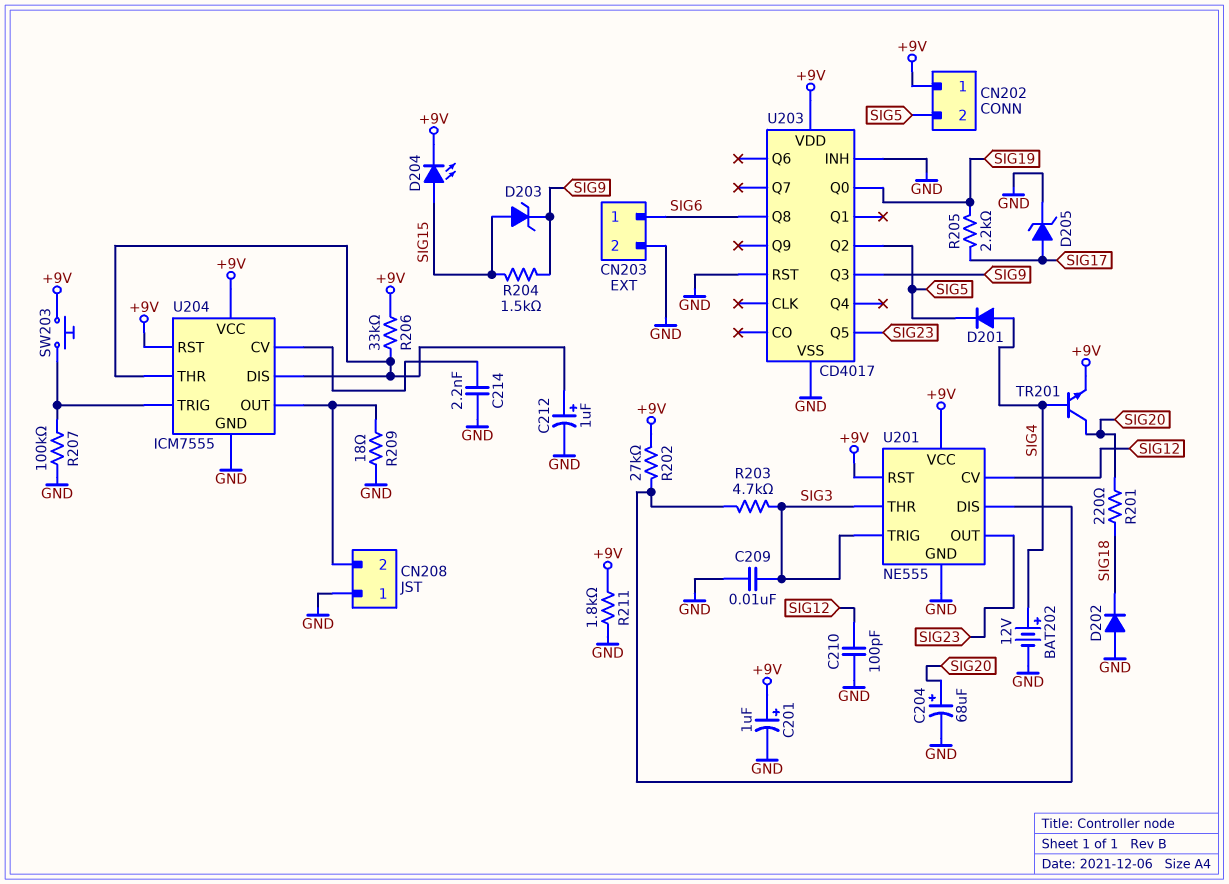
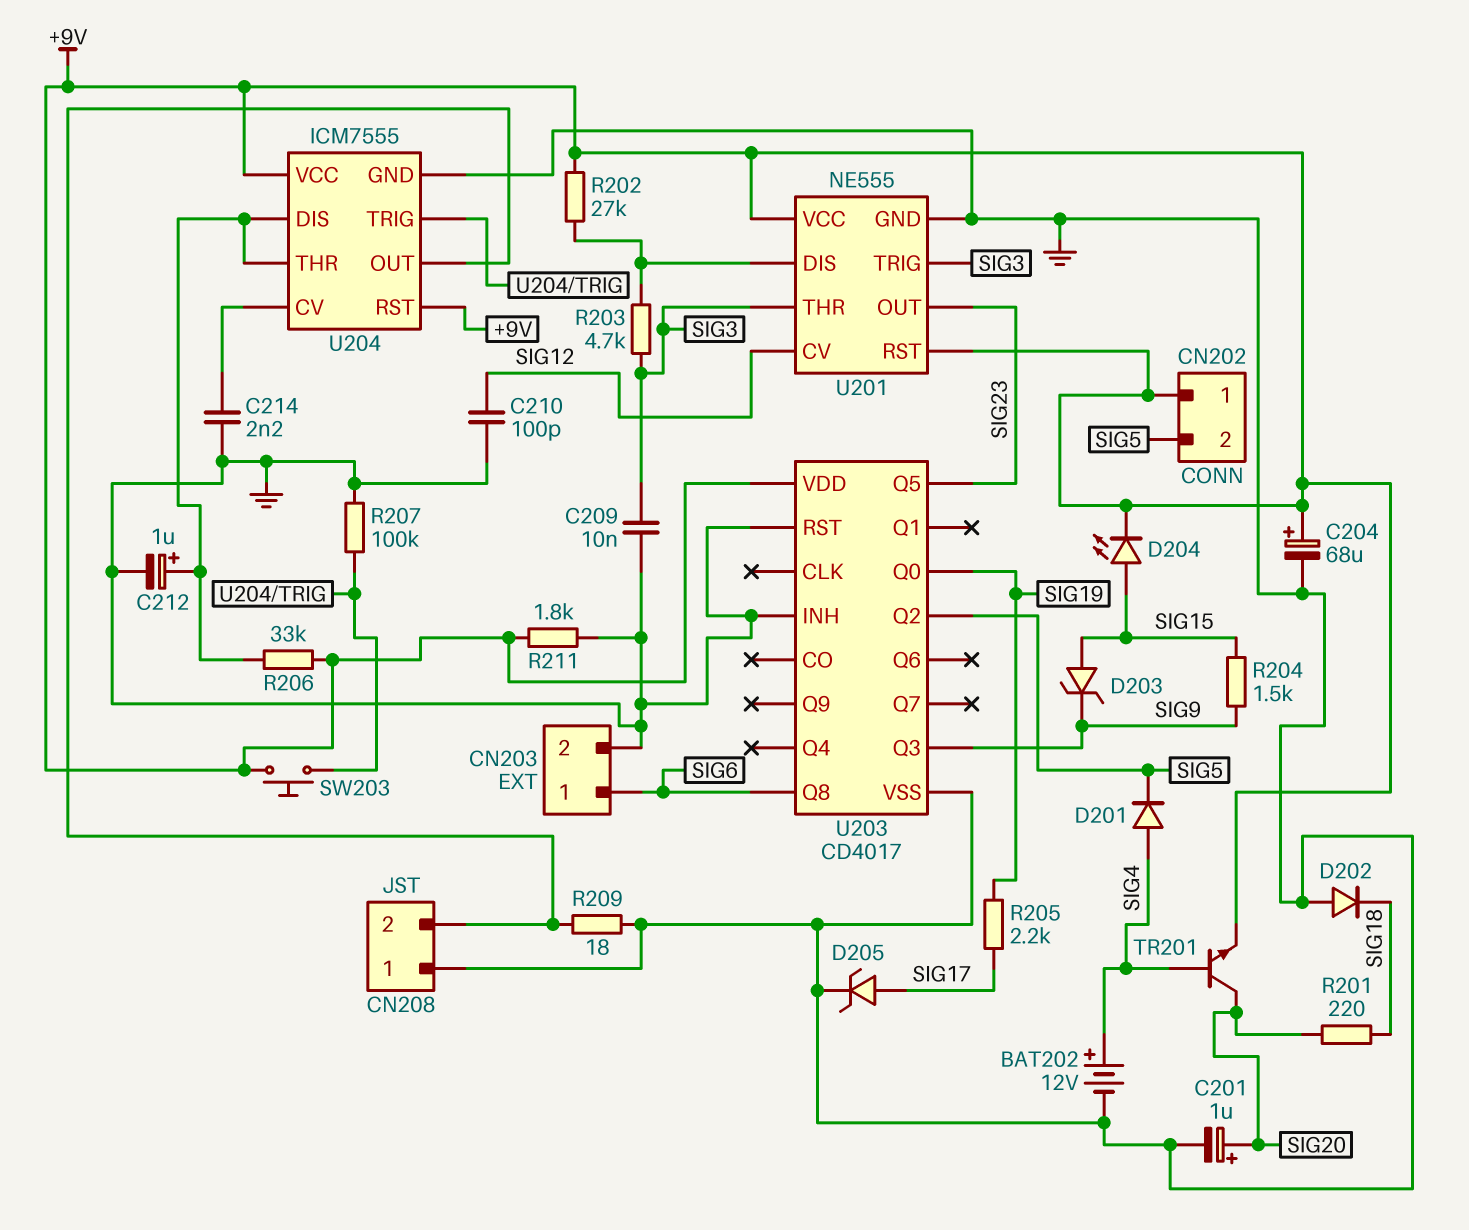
C201: 1uF (plus +9V, minus GND) -> 1uF (plus SIG20, minus GND)
C204: 68uF (plus SIG20, minus GND) -> 68uF (plus +9V, minus GND)

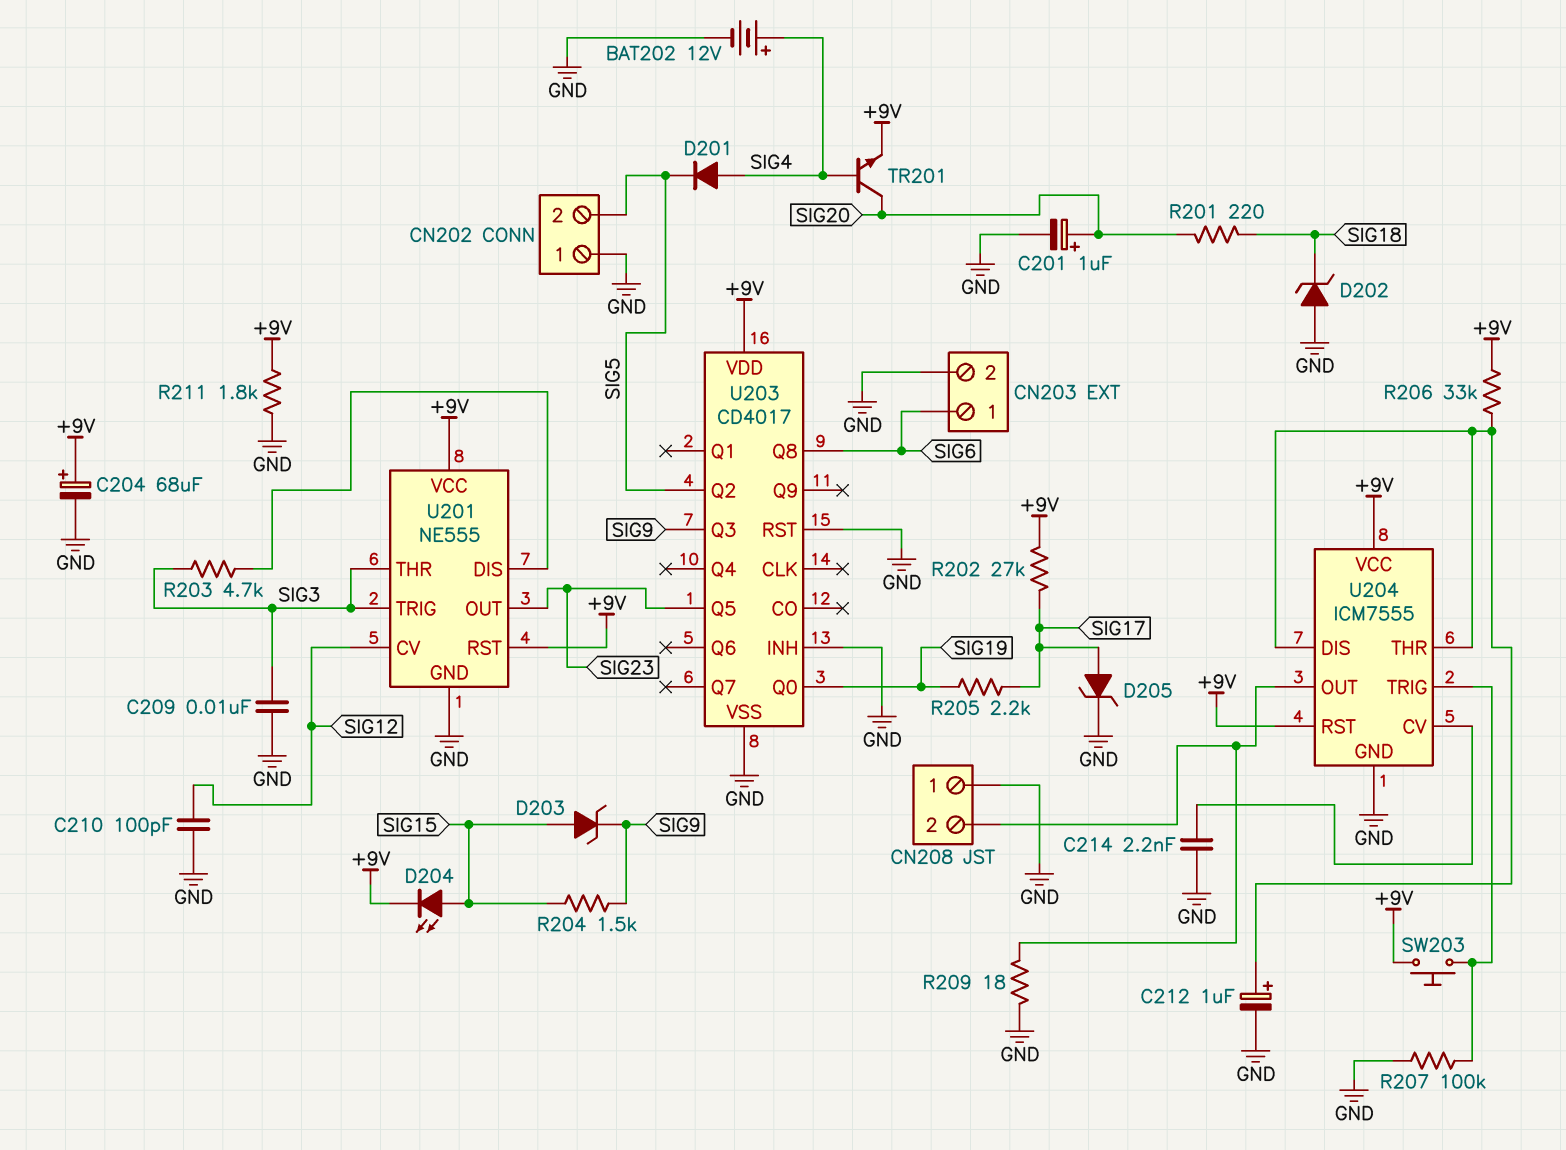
CN202 pin 1: +9V -> GND
D202: diode (A GND, K SIG18) -> zener (A GND, K SIG18)
R202: 27k (+9V, U201/DIS) -> 27k (+9V, SIG17)

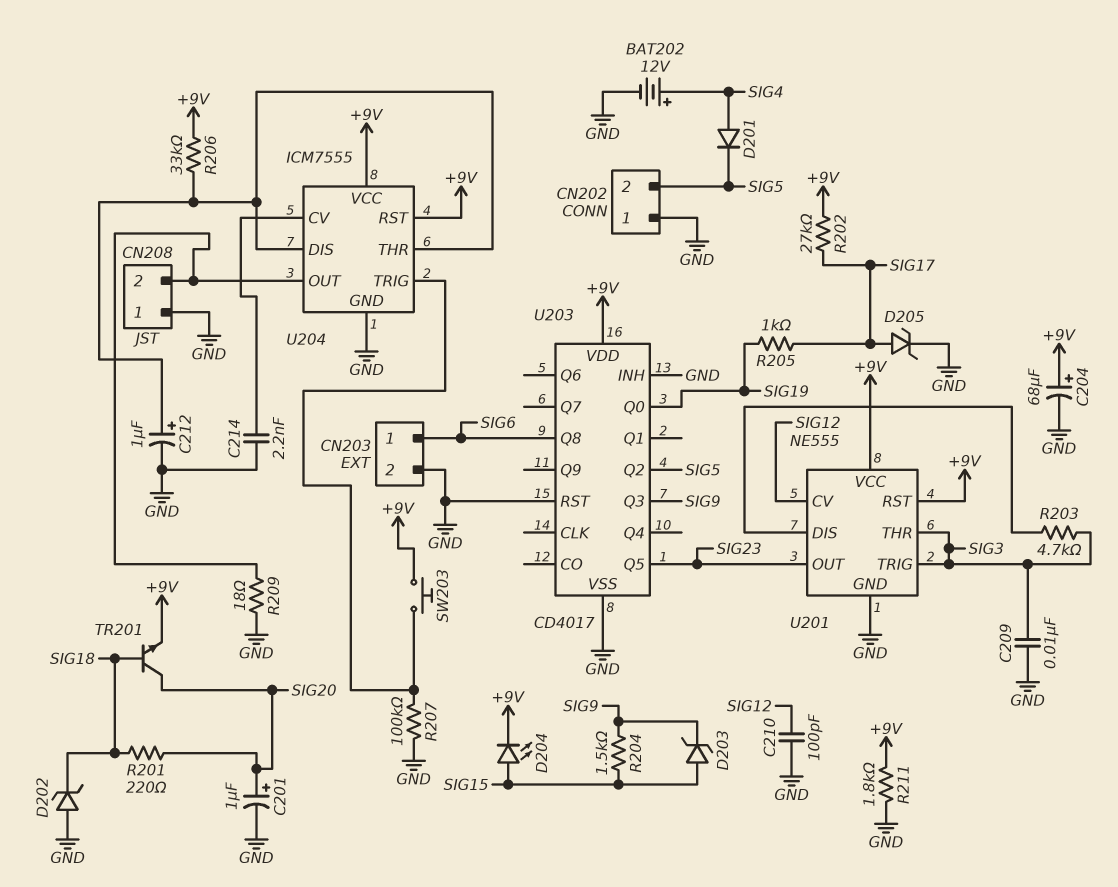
R205: 2.2k (SIG17, SIG19) -> 1k (SIG17, SIG19)
TR201: NPN (B SIG4, C SIG20, E +9V) -> NPN (B SIG18, C SIG20, E +9V)

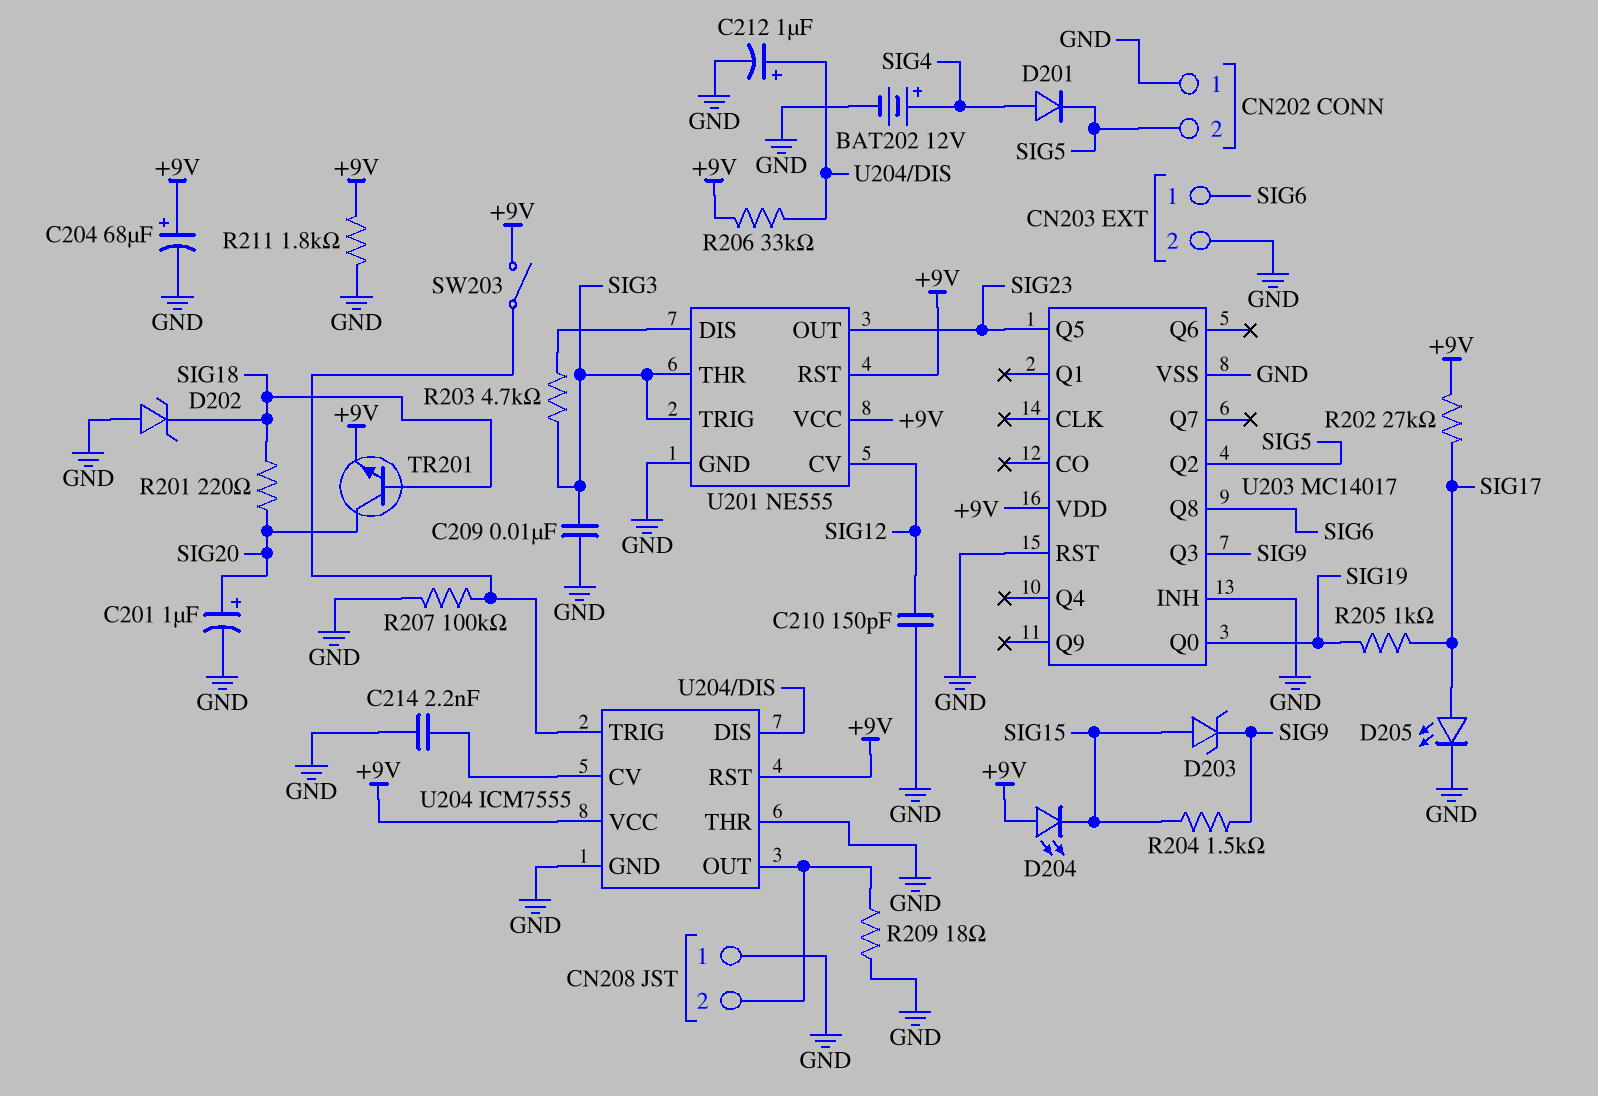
C210: 100pF (GND, SIG12) -> 150pF (GND, SIG12)
D204: LED (A SIG15, K +9V) -> LED (A +9V, K SIG15)
D205: zener (A SIG17, K GND) -> LED (A SIG17, K GND)
SW203: button (+9V, U204/TRIG) -> switch (+9V, U204/TRIG)
U203: CD4017 -> MC14017
U204 pin THR: U204/DIS -> GND

